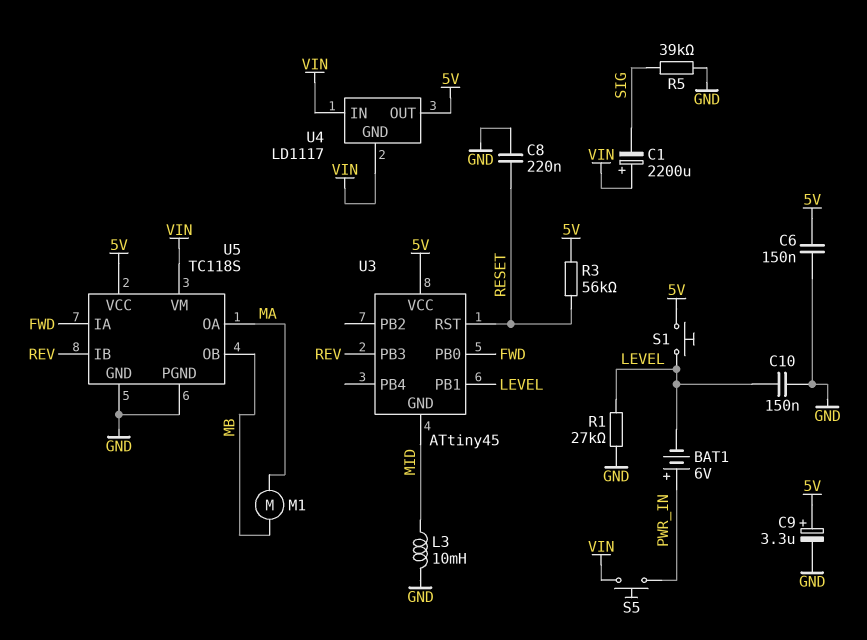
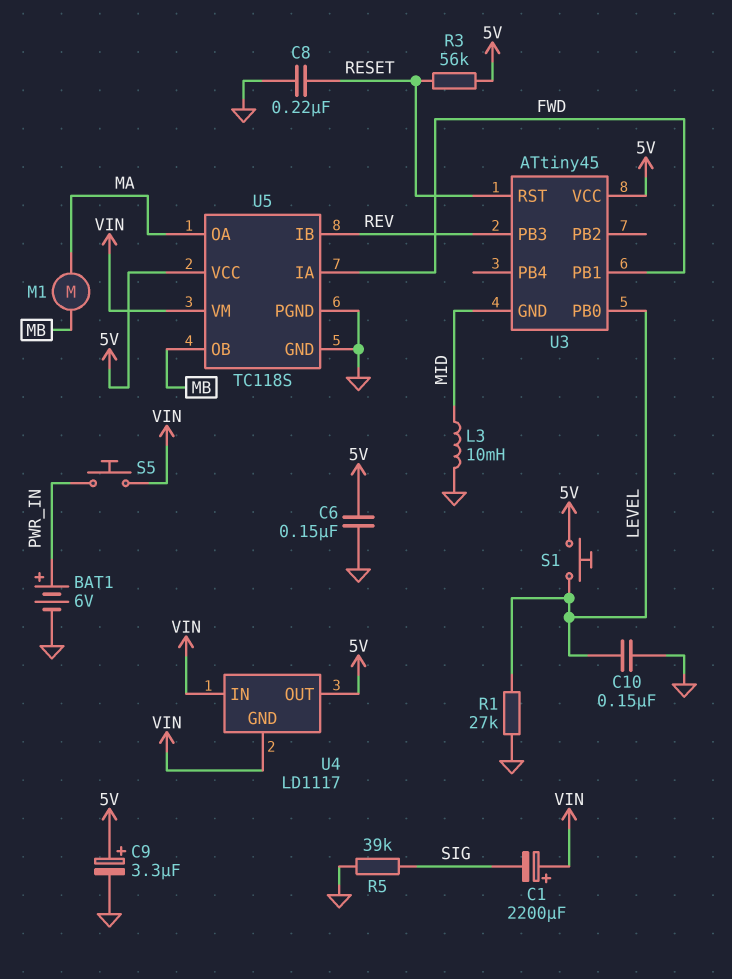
BAT1: 6V (plus PWR_IN, minus LEVEL) -> 6V (plus PWR_IN, minus GND)
U3 pin PB0: FWD -> LEVEL
U3 pin PB1: LEVEL -> FWD

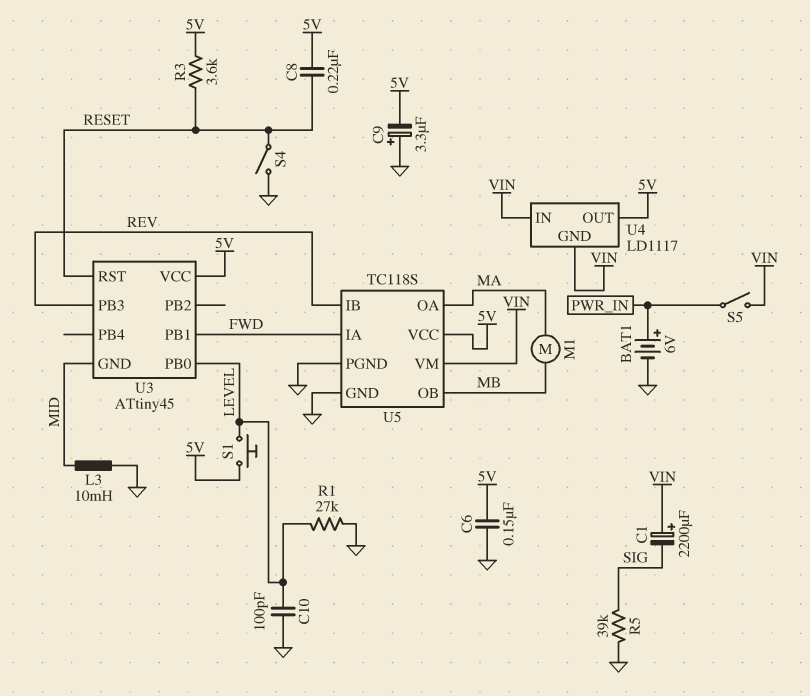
C8: 220nF (GND, RESET) -> 220nF (5V, RESET)
C9: 3.3uF (plus 5V, minus GND) -> 3.3uF (plus GND, minus 5V)
C10: 150nF (GND, LEVEL) -> 100pF (GND, LEVEL)
R3: 56k (5V, RESET) -> 3.6k (5V, RESET)
S4: none -> switch (GND, RESET)
S5: button (PWR_IN, VIN) -> switch (PWR_IN, VIN)

